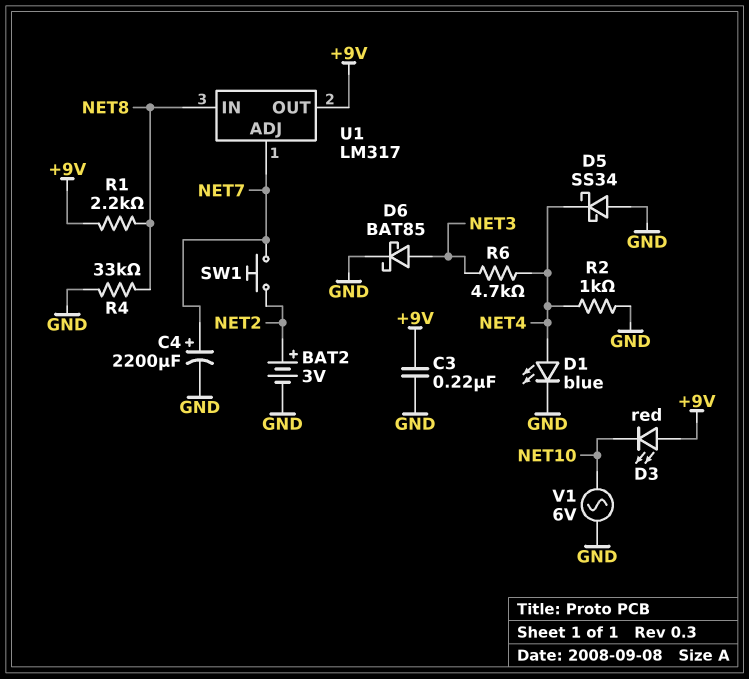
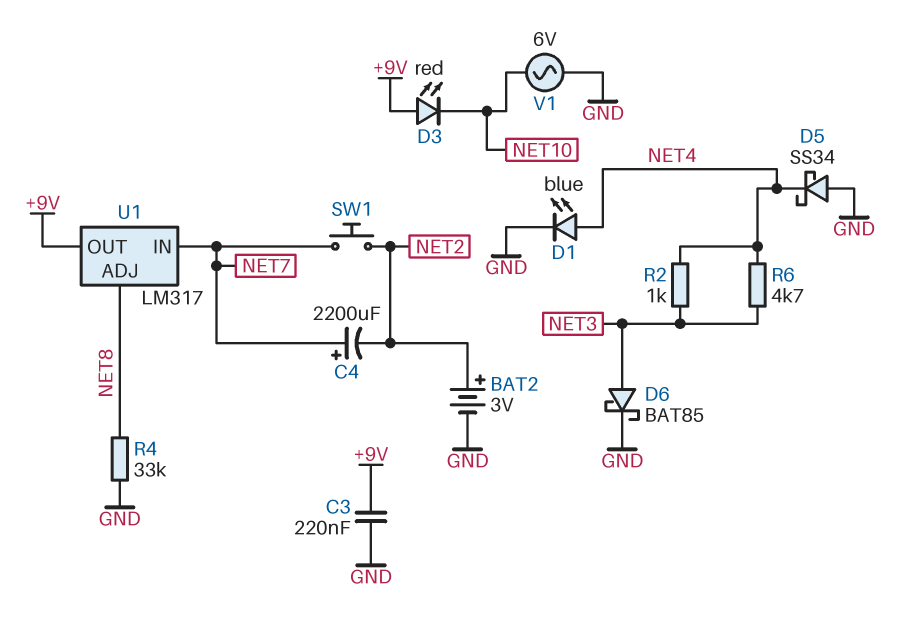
C4: 2200uF (plus NET7, minus GND) -> 2200uF (plus NET7, minus NET2)
R1: 2.2k (+9V, NET8) -> none
R2: 1k (GND, NET4) -> 1k (NET3, NET4)
U1 pin ADJ: NET7 -> NET8
U1 pin IN: NET8 -> NET7

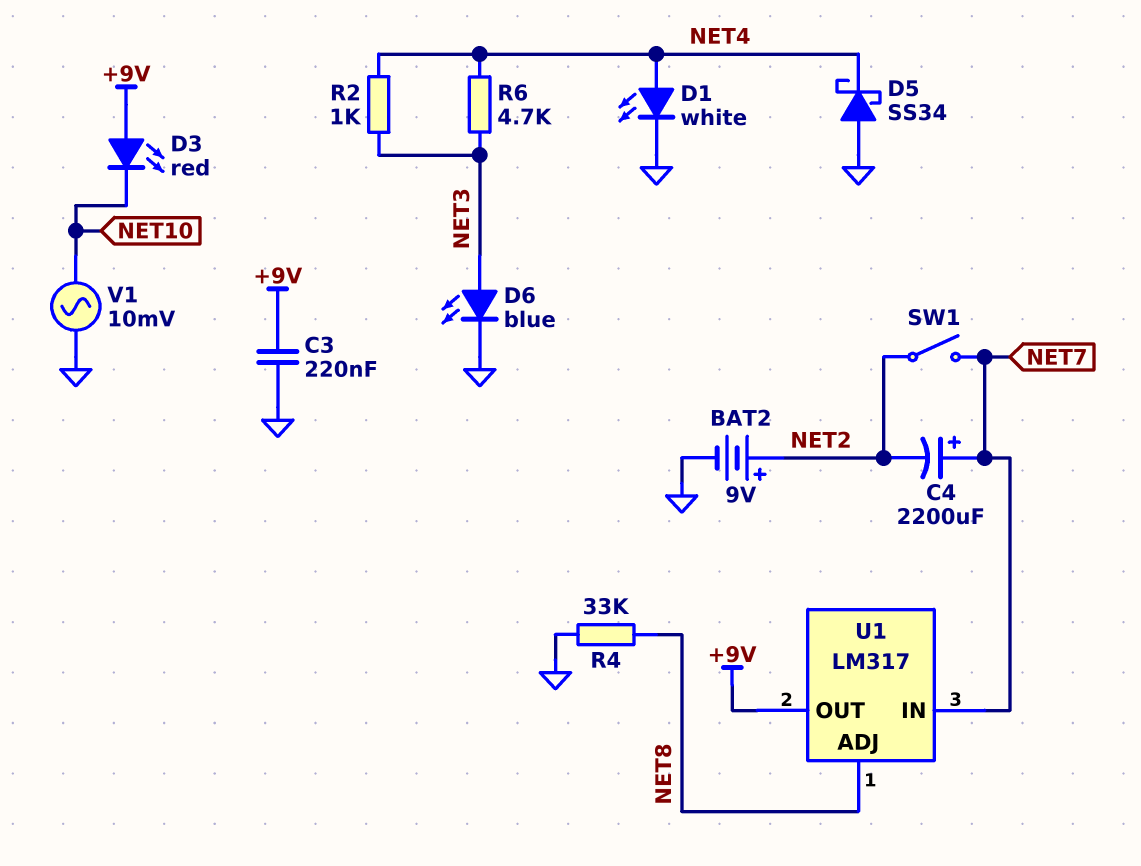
BAT2: 3V (plus NET2, minus GND) -> 9V (plus NET2, minus GND)
D1: LED blue (A NET4, K GND) -> LED white (A NET4, K GND)
D6: schottky BAT85 (A NET3, K GND) -> LED blue (A NET3, K GND)
SW1: button (NET2, NET7) -> switch (NET2, NET7)
V1: AC 6V (GND, NET10) -> AC 10mV (GND, NET10)

